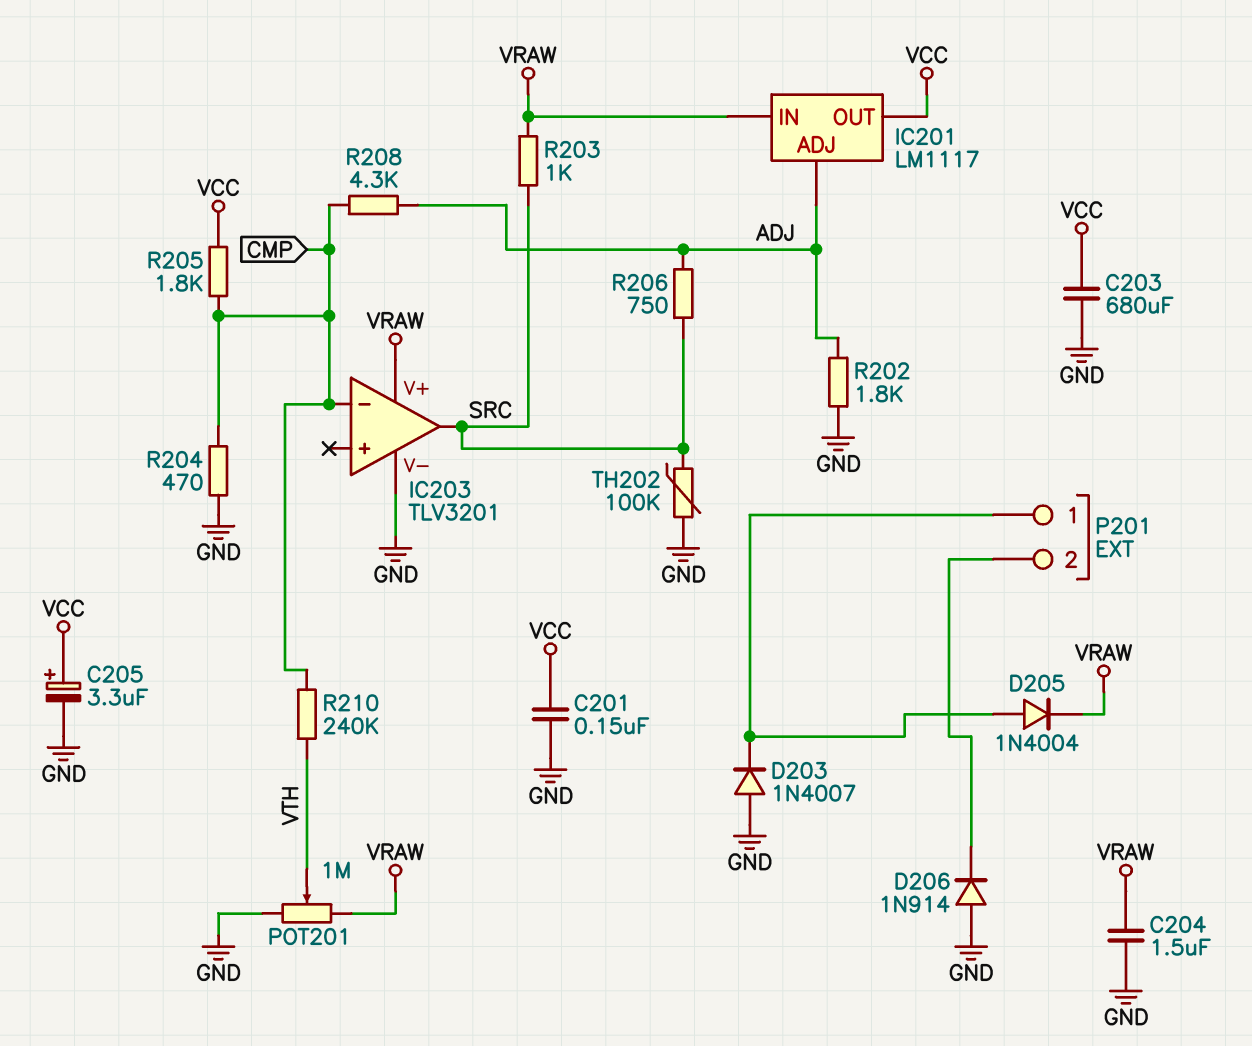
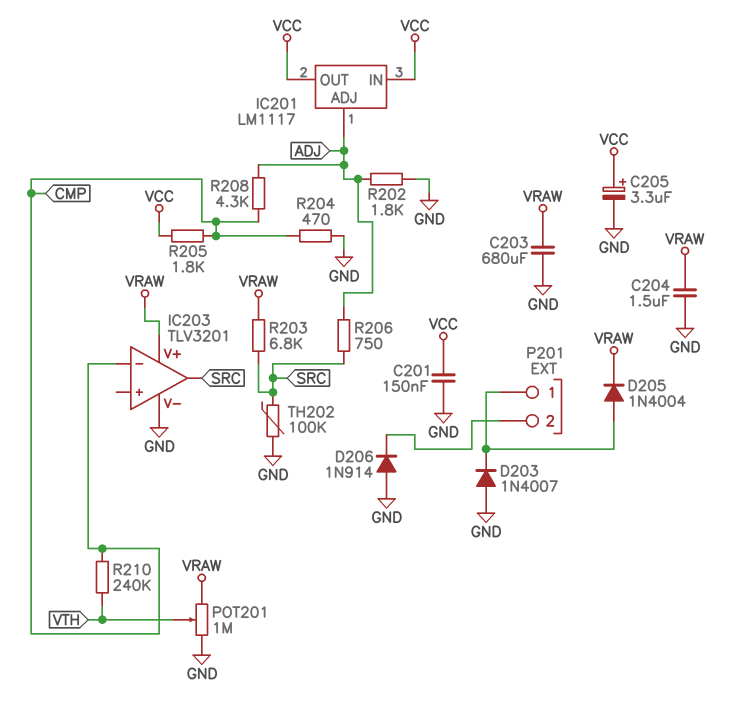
C203: 680uF (GND, VCC) -> 680uF (GND, VRAW)
IC201 pin IN: VRAW -> VCC
R203: 1k (SRC, VRAW) -> 6.8k (SRC, VRAW)

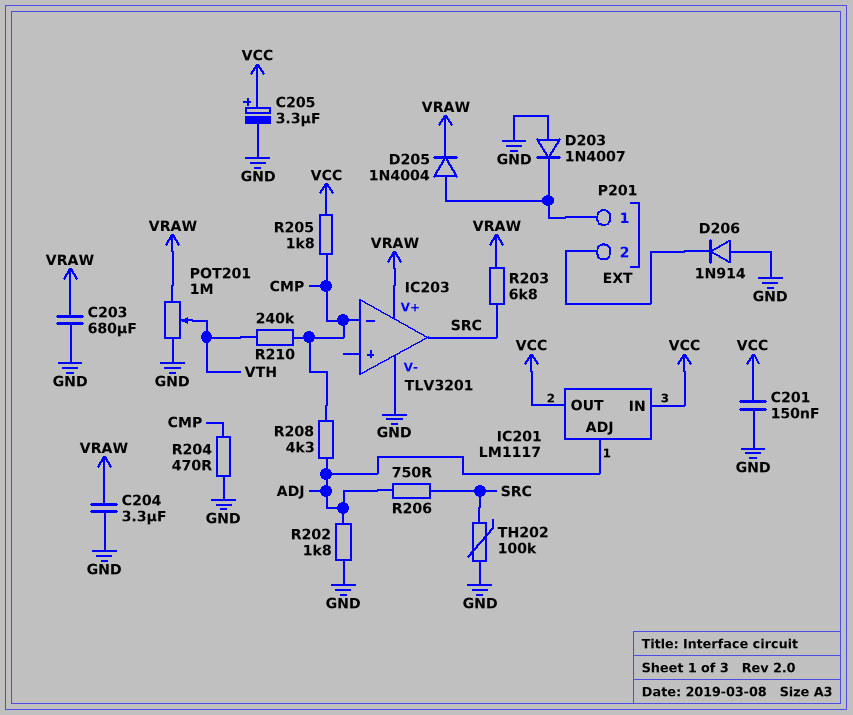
C204: 1.5uF (GND, VRAW) -> 3.3uF (GND, VRAW)

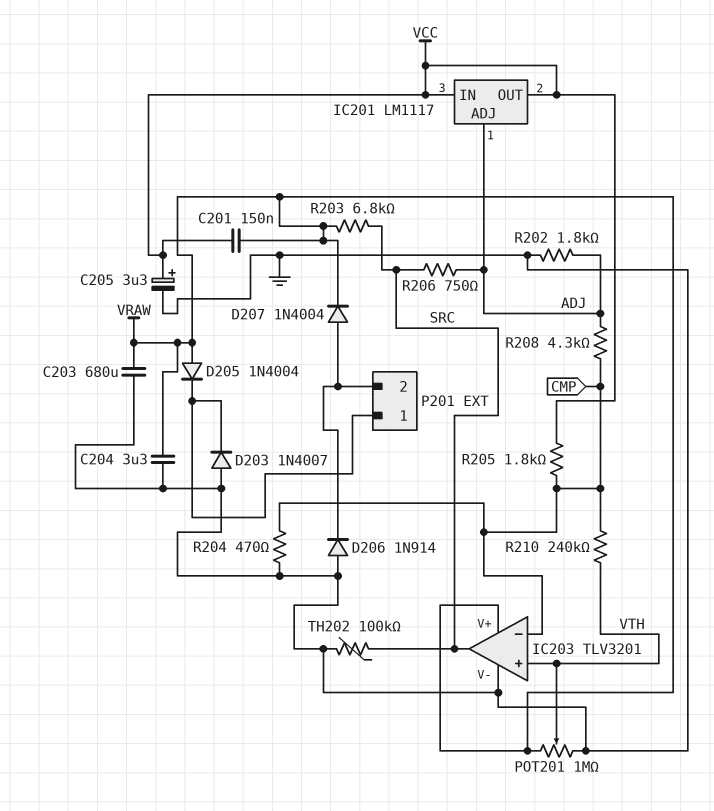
C201: 150nF (GND, VCC) -> 150nF (VCC, VRAW)
D205: diode 1N4004 (A P201/1, K VRAW) -> diode 1N4004 (A VRAW, K P201/1)
D207: none -> diode 1N4004 (A P201/2, K VRAW)
IC203 pin in+: none -> VTH

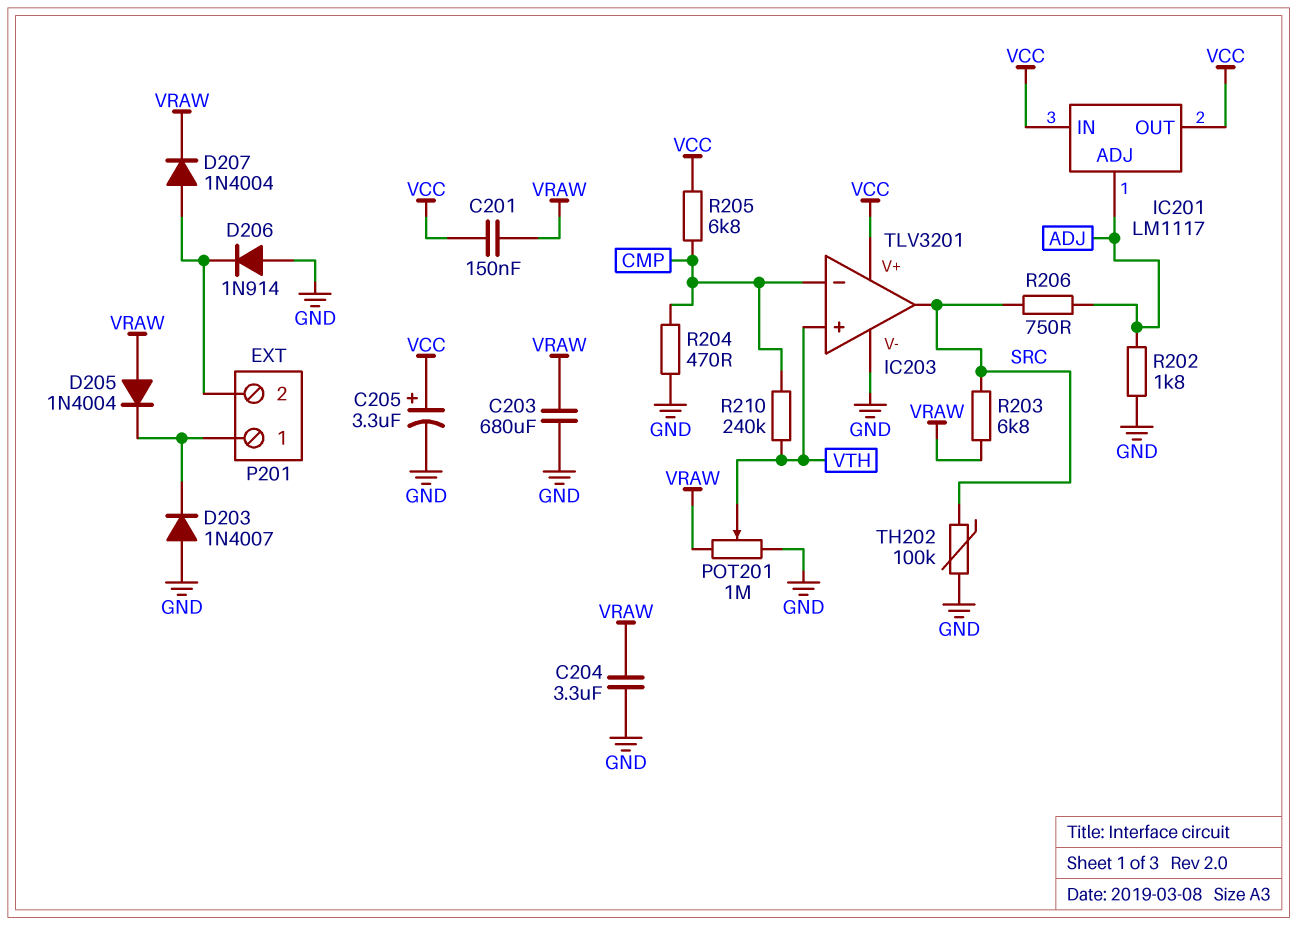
IC203 pin V+: VRAW -> VCC
R205: 1.8k (CMP, VCC) -> 6.8k (CMP, VCC)
R208: 4.3k (ADJ, CMP) -> none

